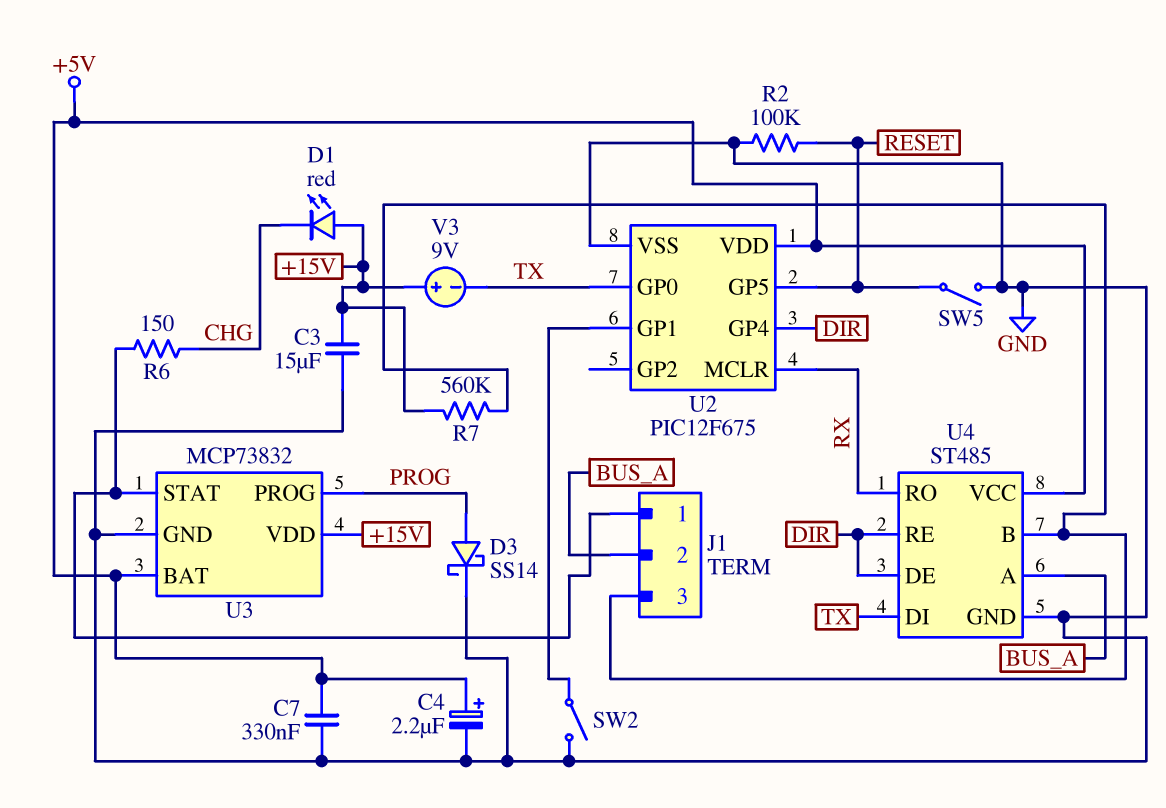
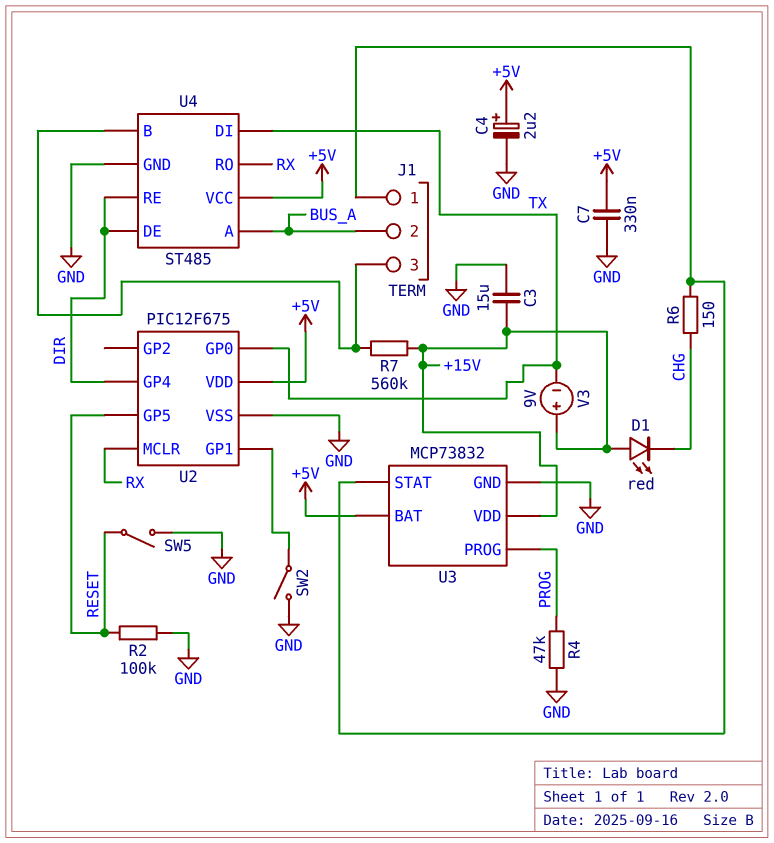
D3: schottky SS14 (A PROG, K GND) -> none
R4: none -> 47k (GND, PROG)

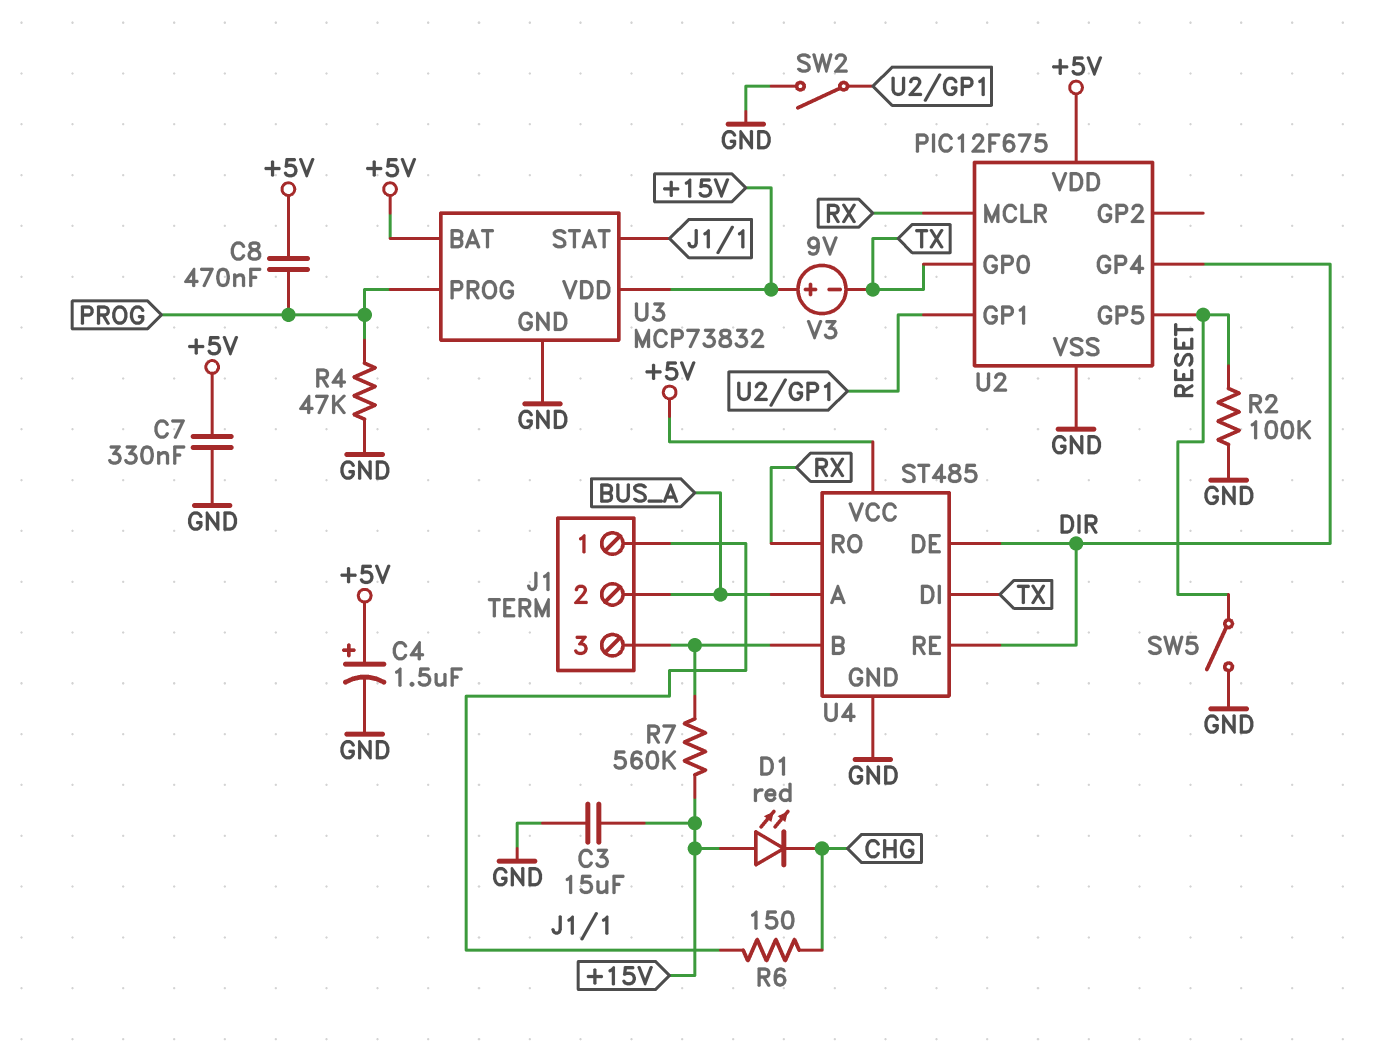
C4: 2.2uF (plus +5V, minus GND) -> 1.5uF (plus +5V, minus GND)
C8: none -> 470nF (+5V, PROG)

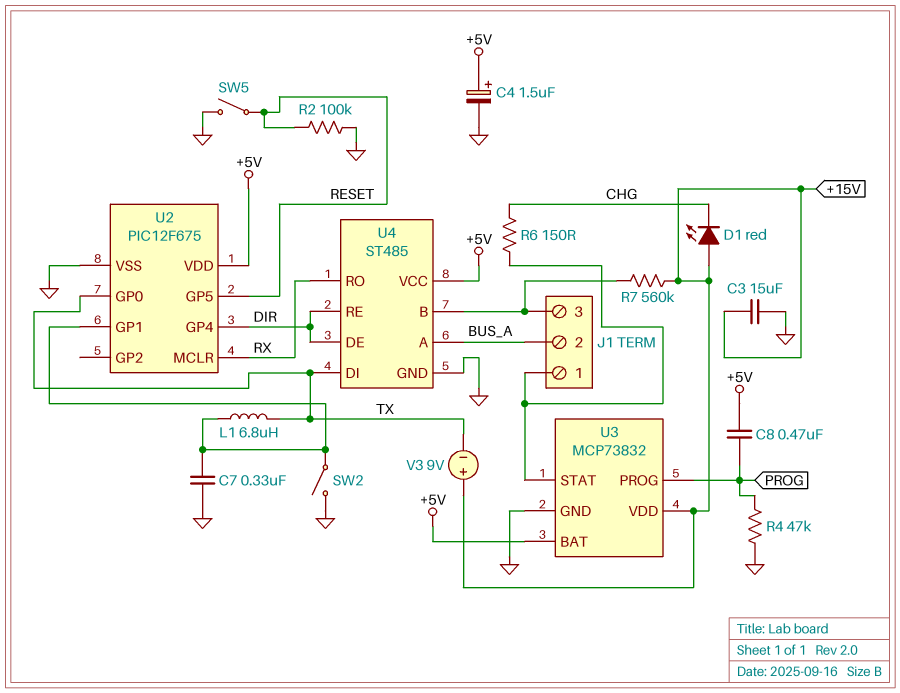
C7: 330nF (+5V, GND) -> 330nF (GND, U2/GP1)
L1: none -> 6.8uH (TX, U2/GP1)

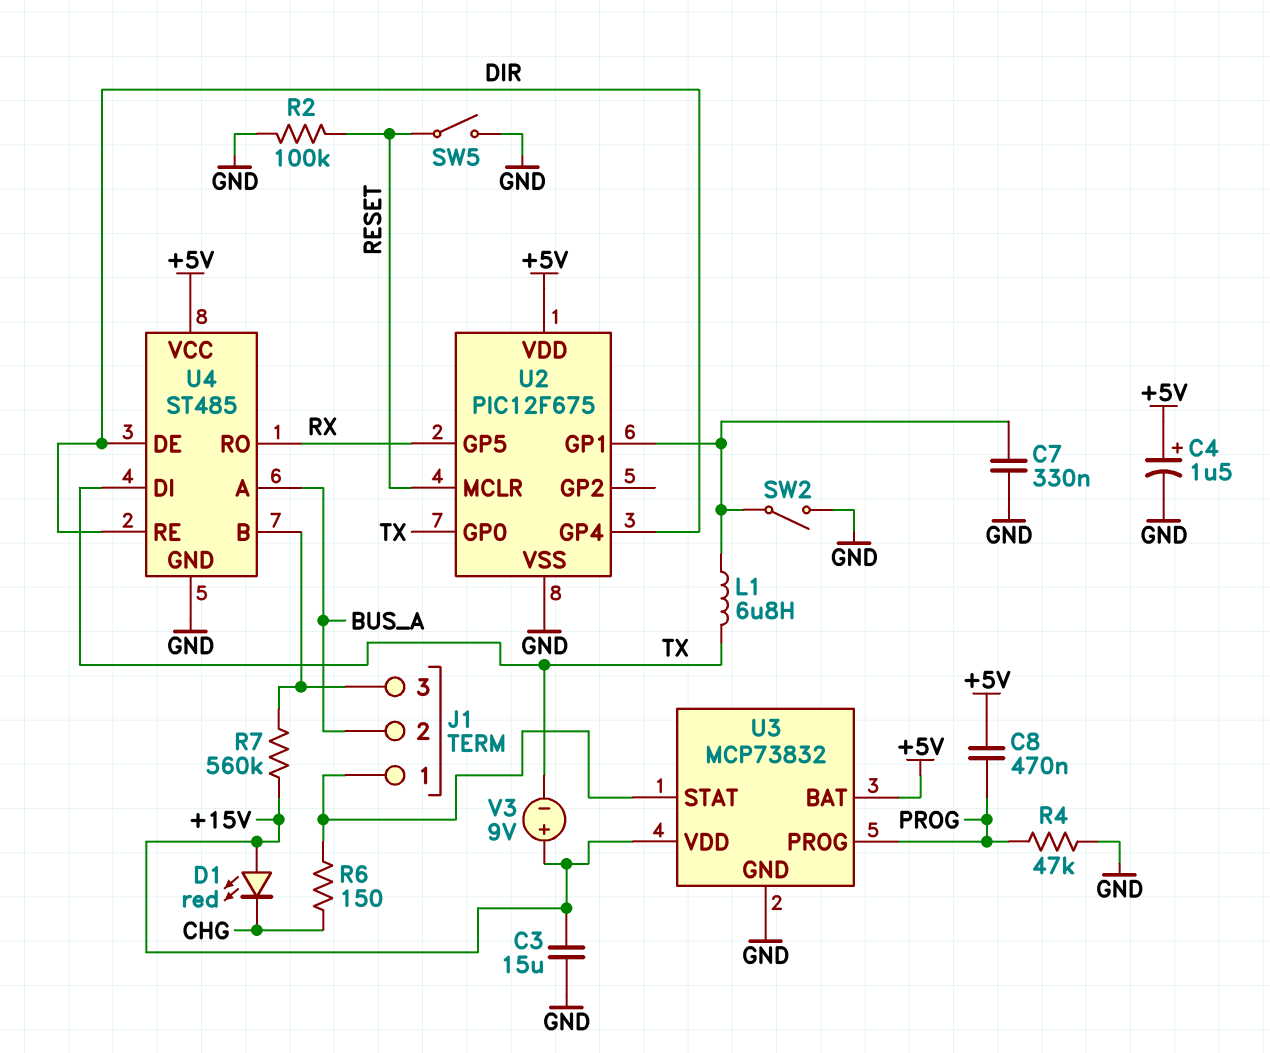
U2 pin GP5: RESET -> RX
U2 pin MCLR: RX -> RESET

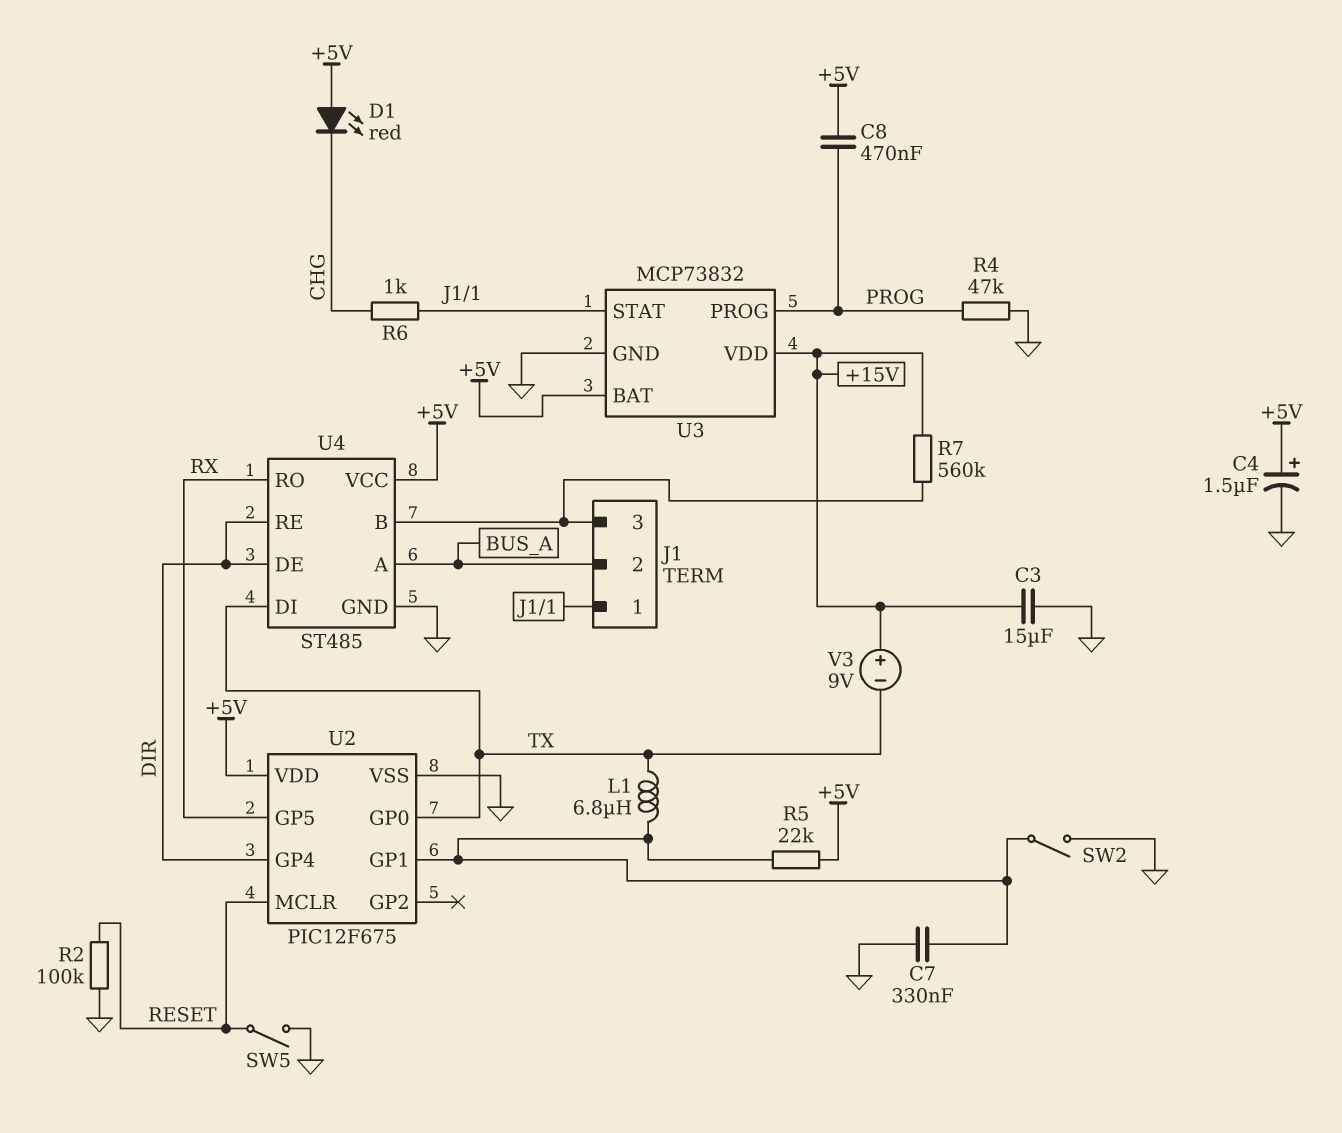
D1: LED red (A +15V, K CHG) -> LED red (A +5V, K CHG)
R5: none -> 22k (+5V, U2/GP1)
R6: 150 (CHG, J1/1) -> 1k (CHG, J1/1)

